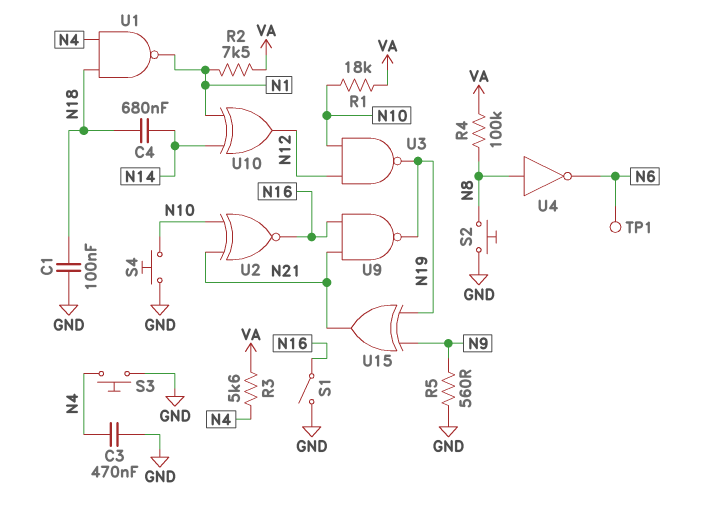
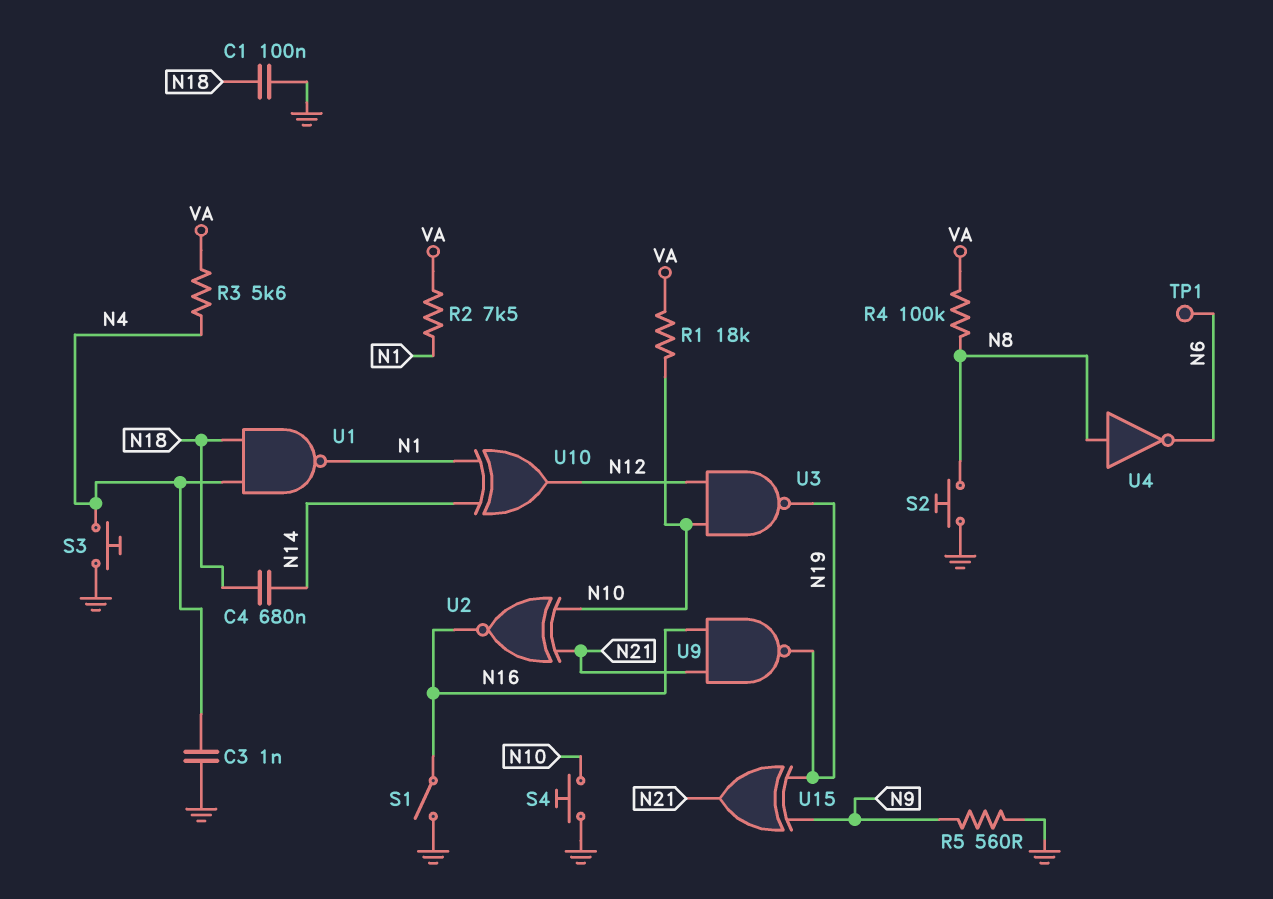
C3: 470nF (GND, N4) -> 1nF (GND, N4)

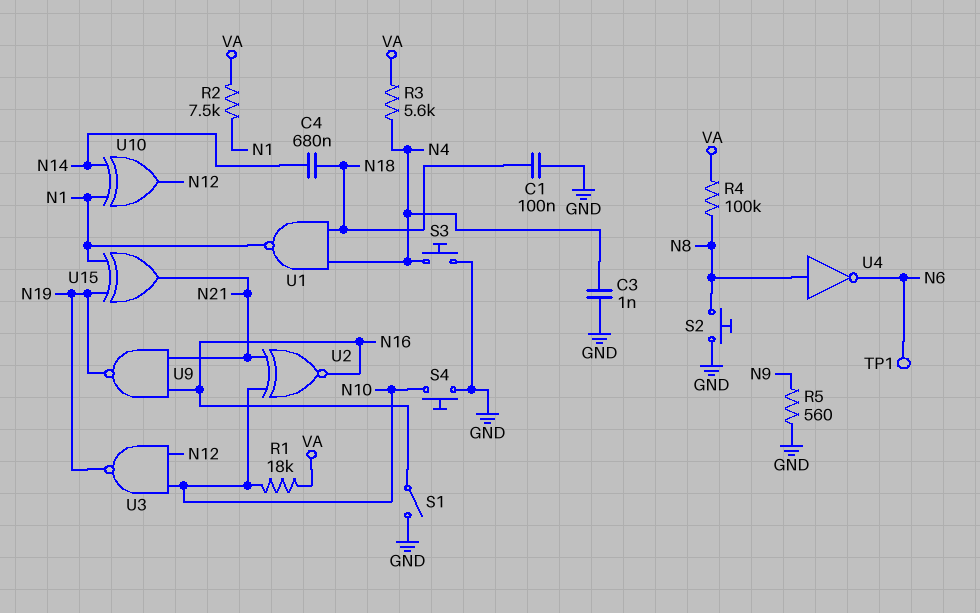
U15: XOR (in N9, in N19, out N21) -> XOR (in N1, in N19, out N21)

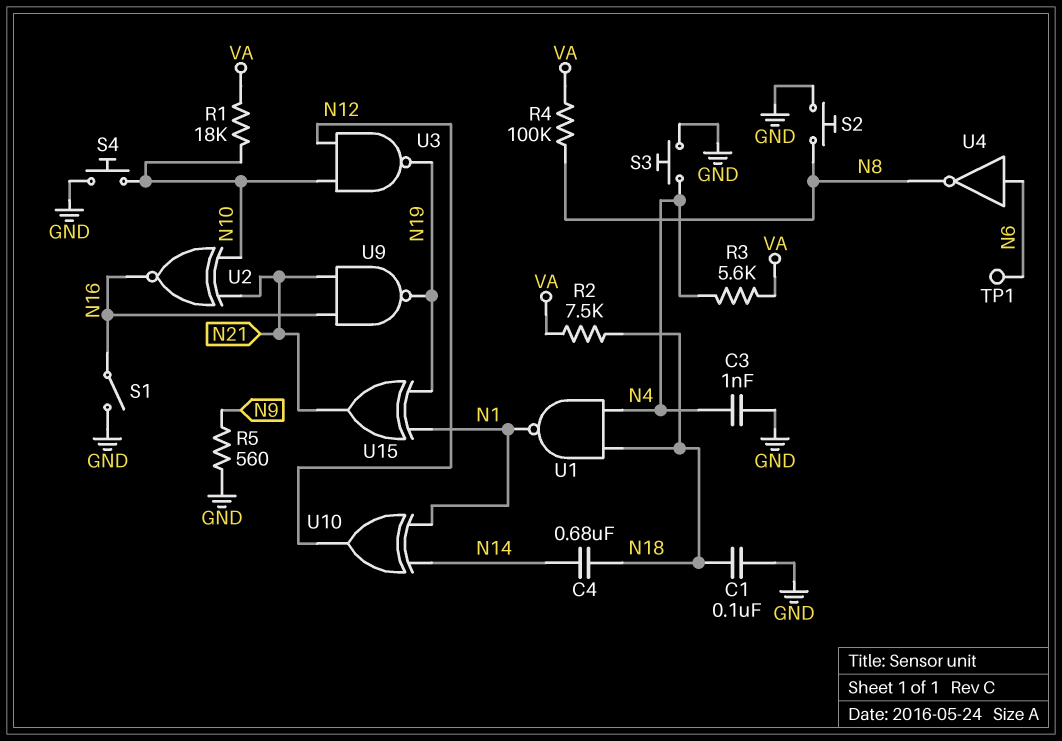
R2: 7.5k (N1, VA) -> 7.5k (N18, VA)
U4: NOT (in N8, out N6) -> NOT (in N6, out N8)

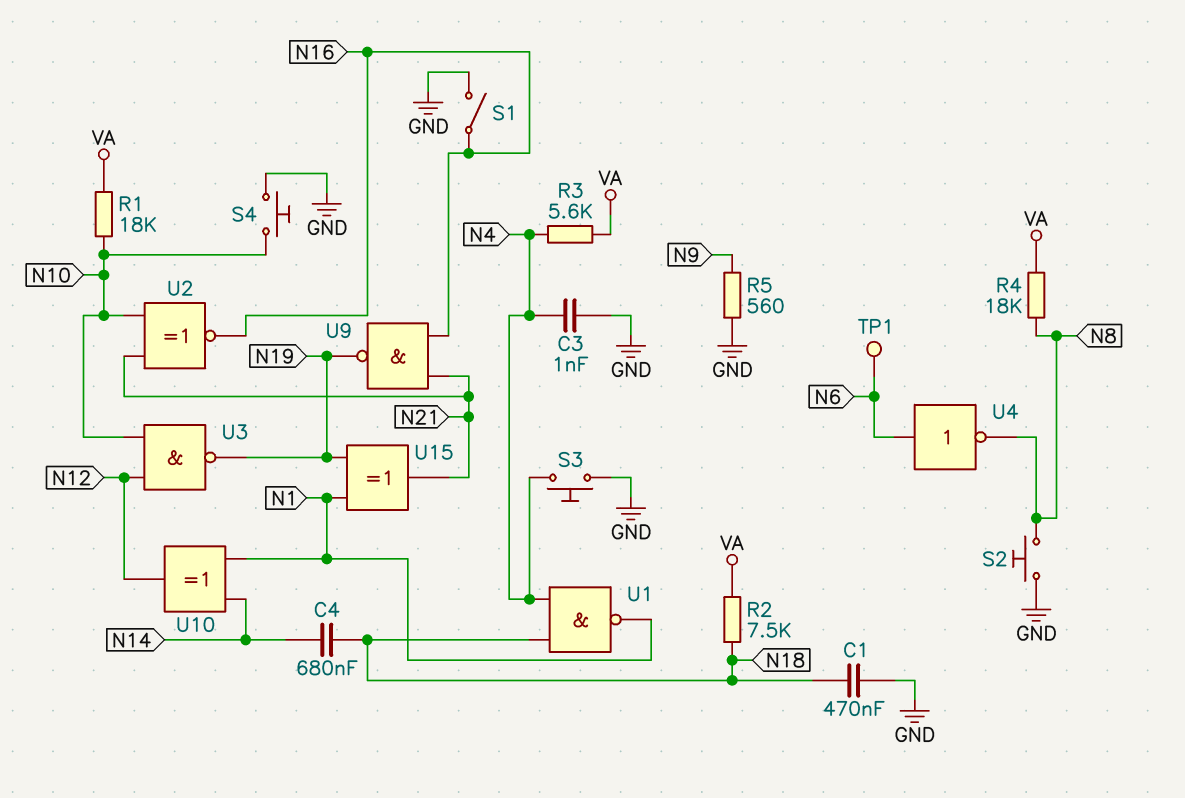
C1: 100nF (GND, N18) -> 470nF (GND, N18)
R4: 100k (N8, VA) -> 18k (N8, VA)

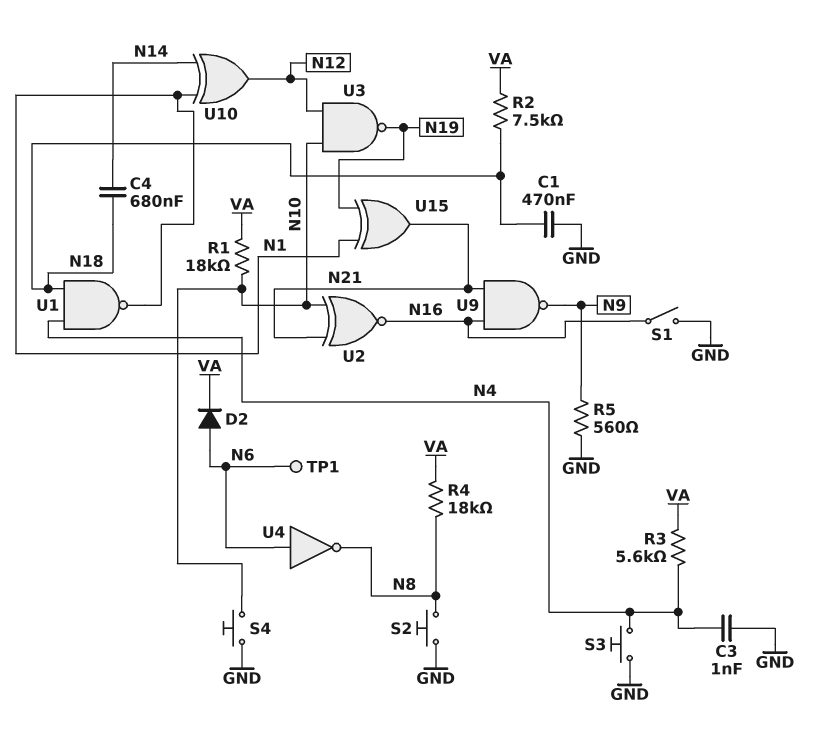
D2: none -> diode (A N6, K VA)
U9: NAND (in N16, in N21, out N19) -> NAND (in N16, in N21, out N9)

